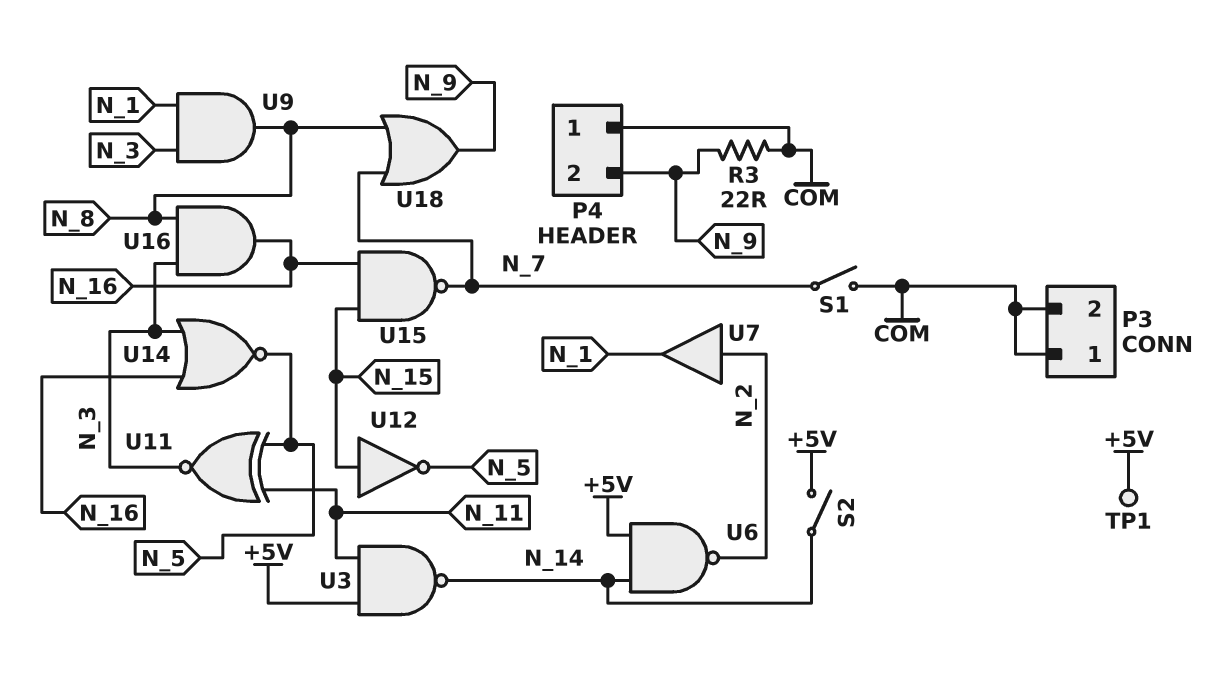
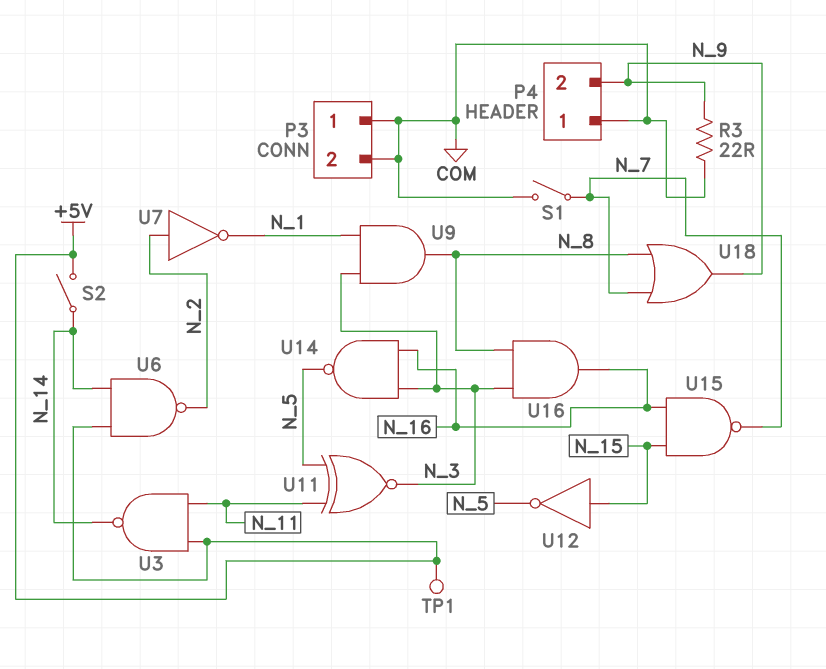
U7: buffer (in N_2, out N_1) -> NOT (in N_2, out N_1)
U14: NOR (in N_3, in N_16, out N_5) -> NAND (in N_3, in N_16, out N_5)

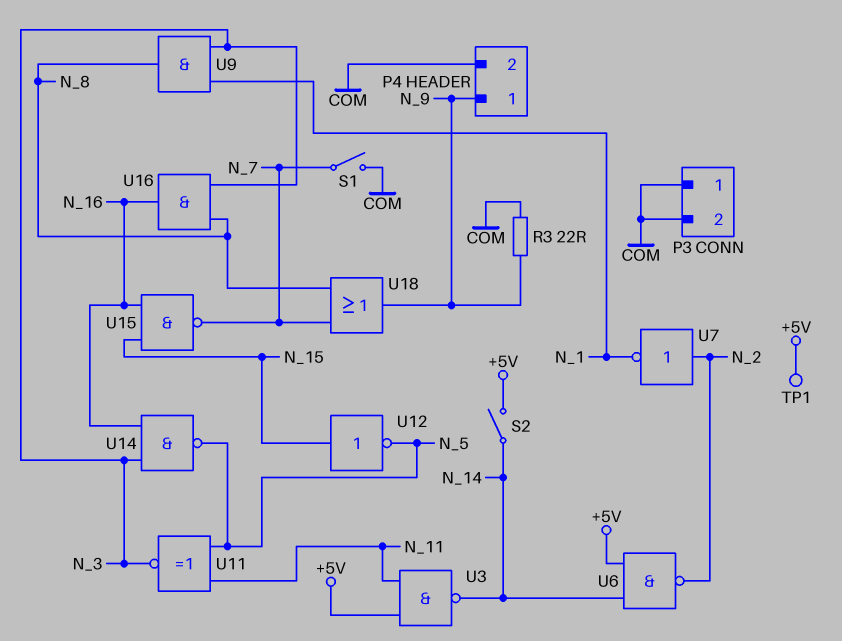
P4 pin 1: COM -> N_9
P4 pin 2: N_9 -> COM

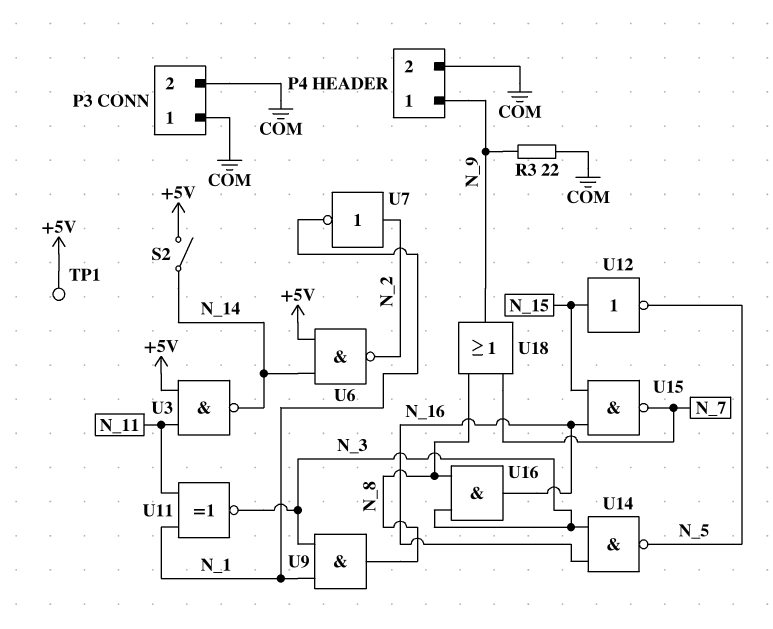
S1: switch (COM, N_7) -> none
U11: XNOR (in N_5, in N_11, out N_3) -> XNOR (in N_1, in N_11, out N_3)

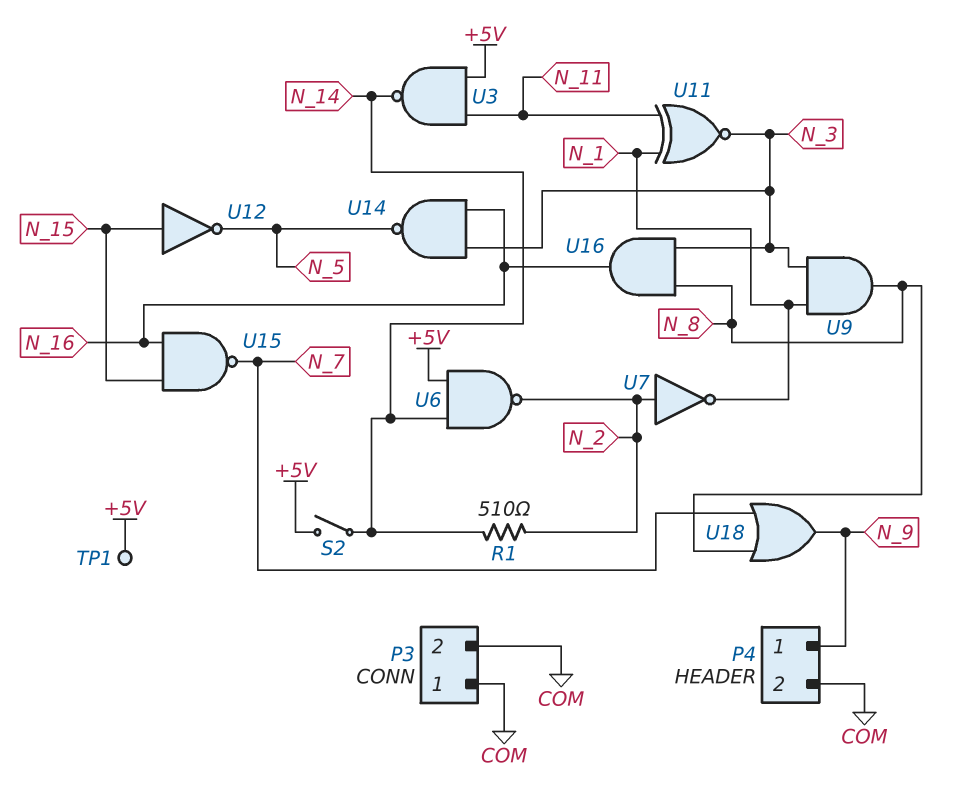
R1: none -> 510 (N_2, N_14)
R3: 22 (COM, N_9) -> none

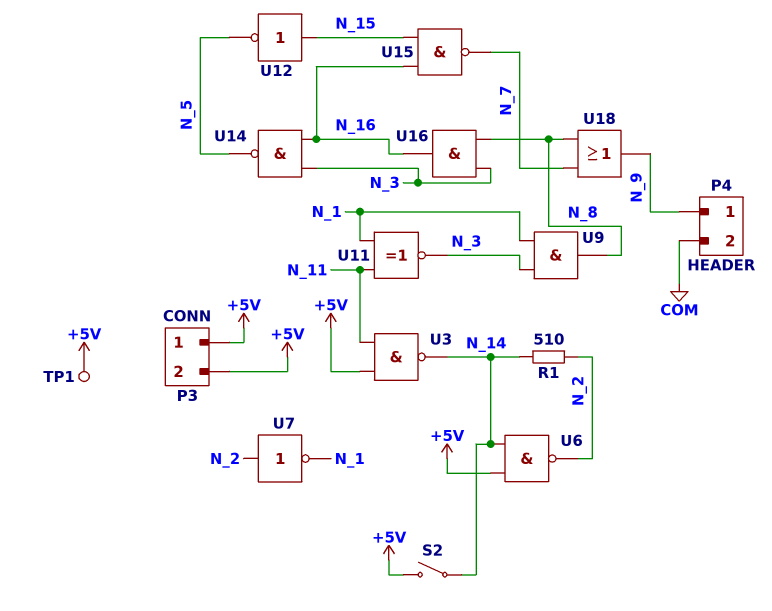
P3 pin 1: COM -> +5V
P3 pin 2: COM -> +5V

